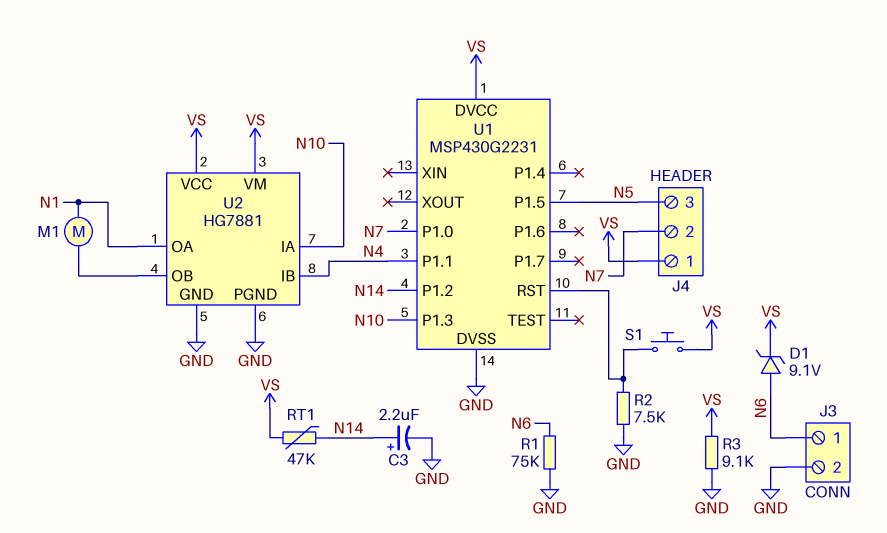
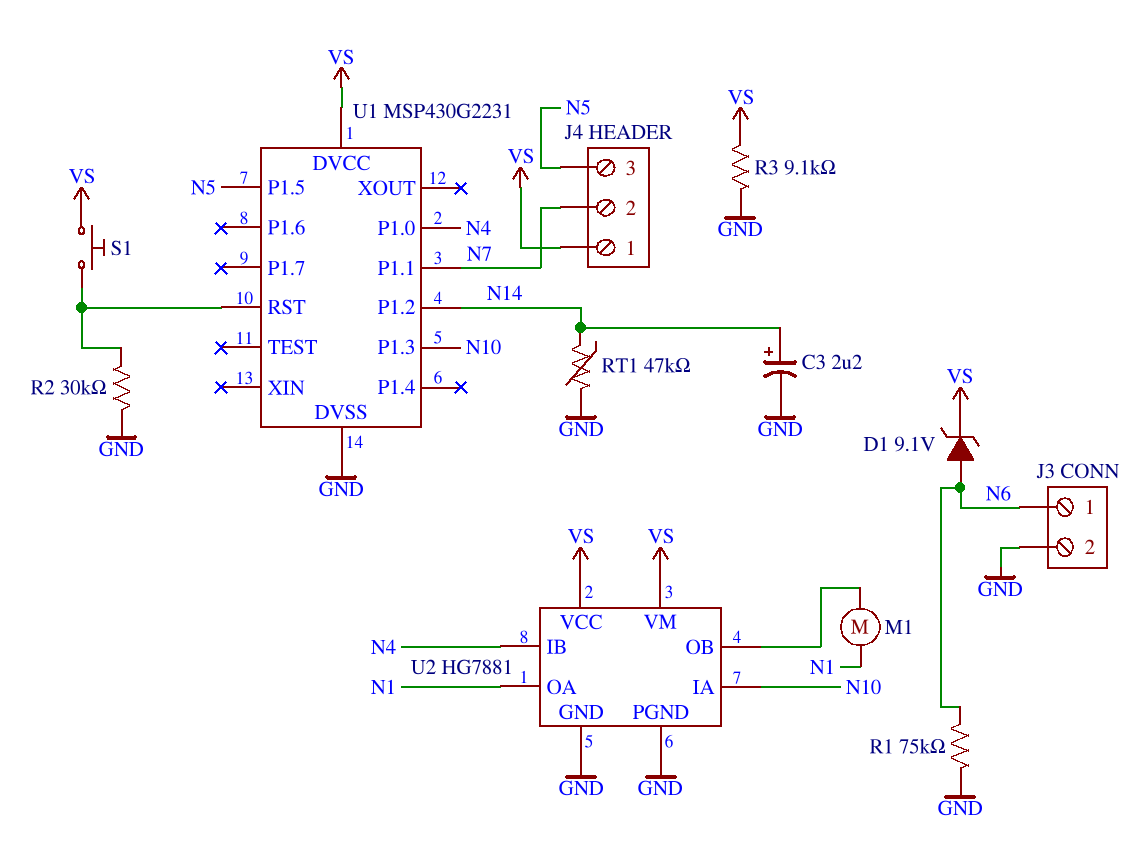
R2: 7.5k (GND, U1/RST) -> 30k (GND, U1/RST)
RT1: 47k (N14, VS) -> 47k (GND, N14)
U1 pin P1.0: N7 -> N4
U1 pin P1.1: N4 -> N7

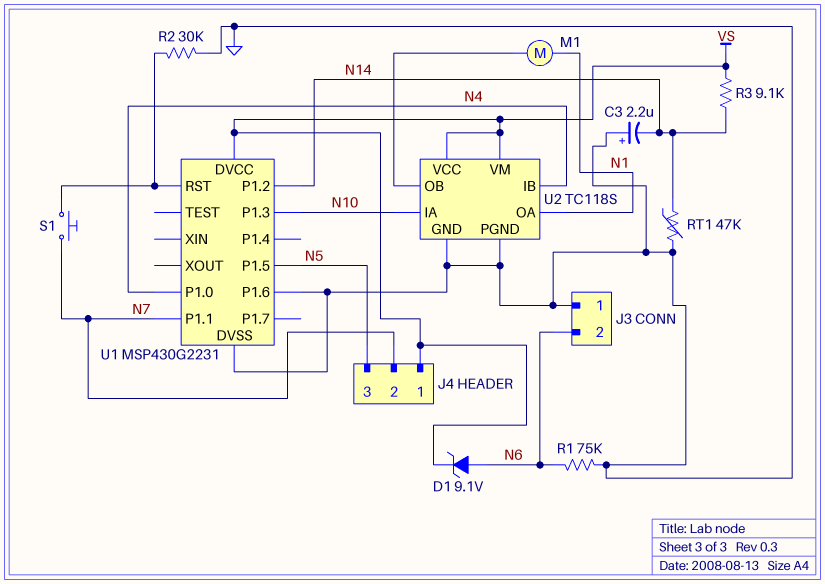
C3: 2.2uF (plus N14, minus GND) -> 2.2uF (plus GND, minus N14)
J3 pin 1: N6 -> GND
J3 pin 2: GND -> N6
R3: 9.1k (GND, VS) -> 9.1k (N14, VS)
S1: button (U1/RST, VS) -> button (N7, U1/RST)
U1 pin P1.6: none -> GND
U2: HG7881 -> TC118S

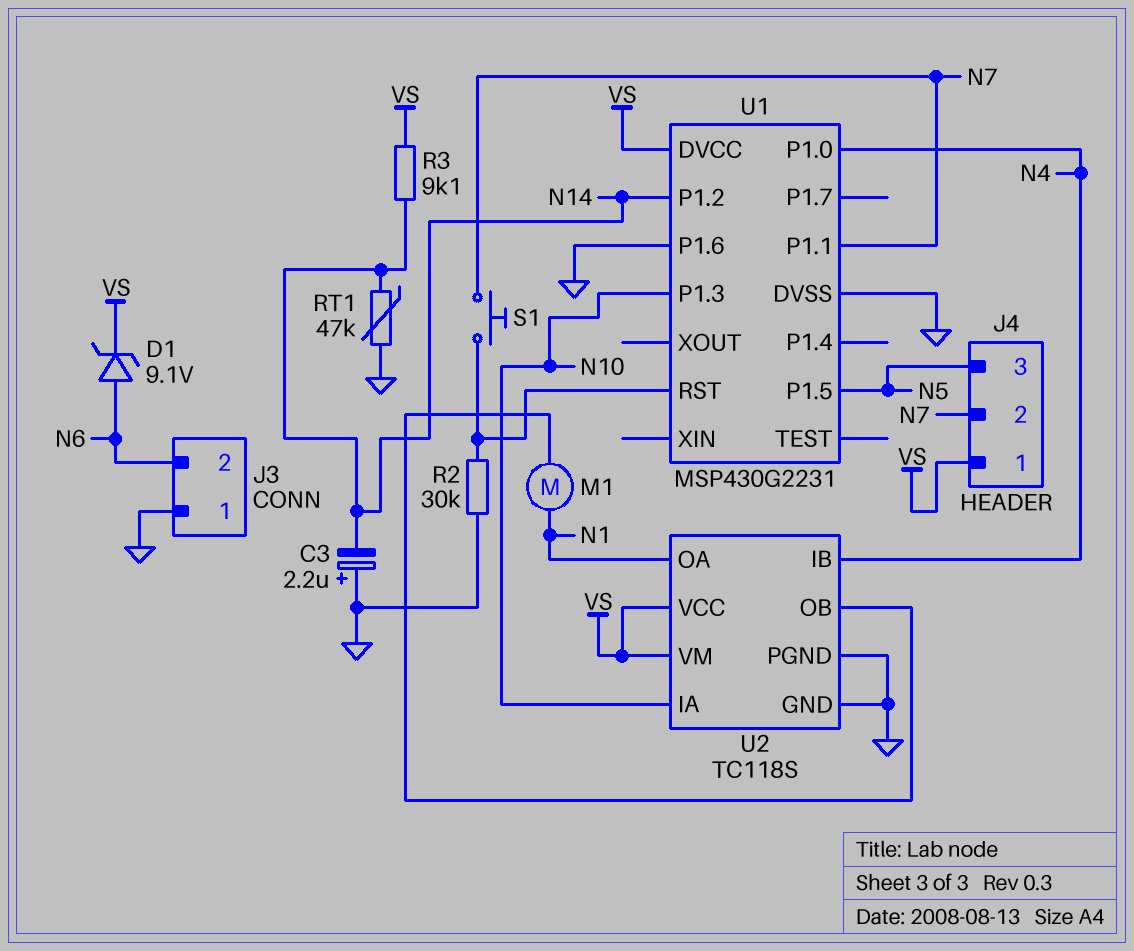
R1: 75k (GND, N6) -> none

